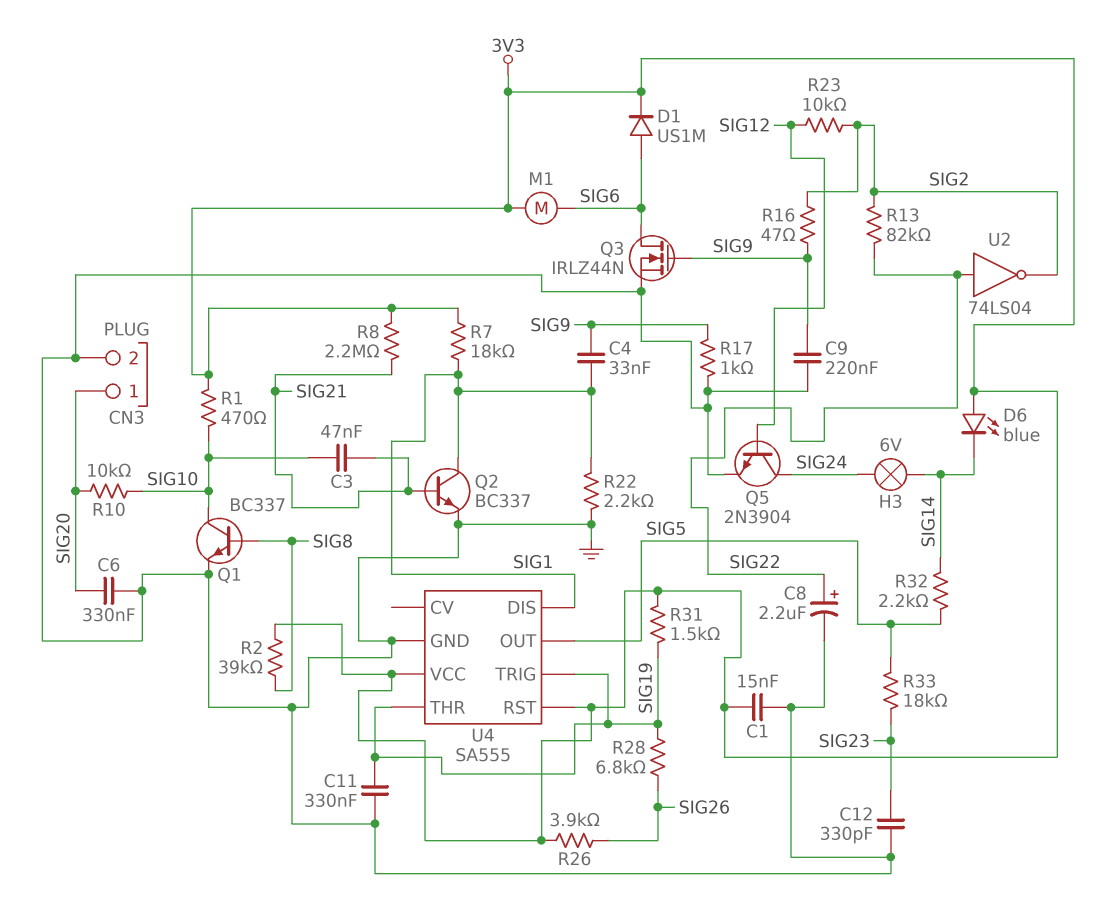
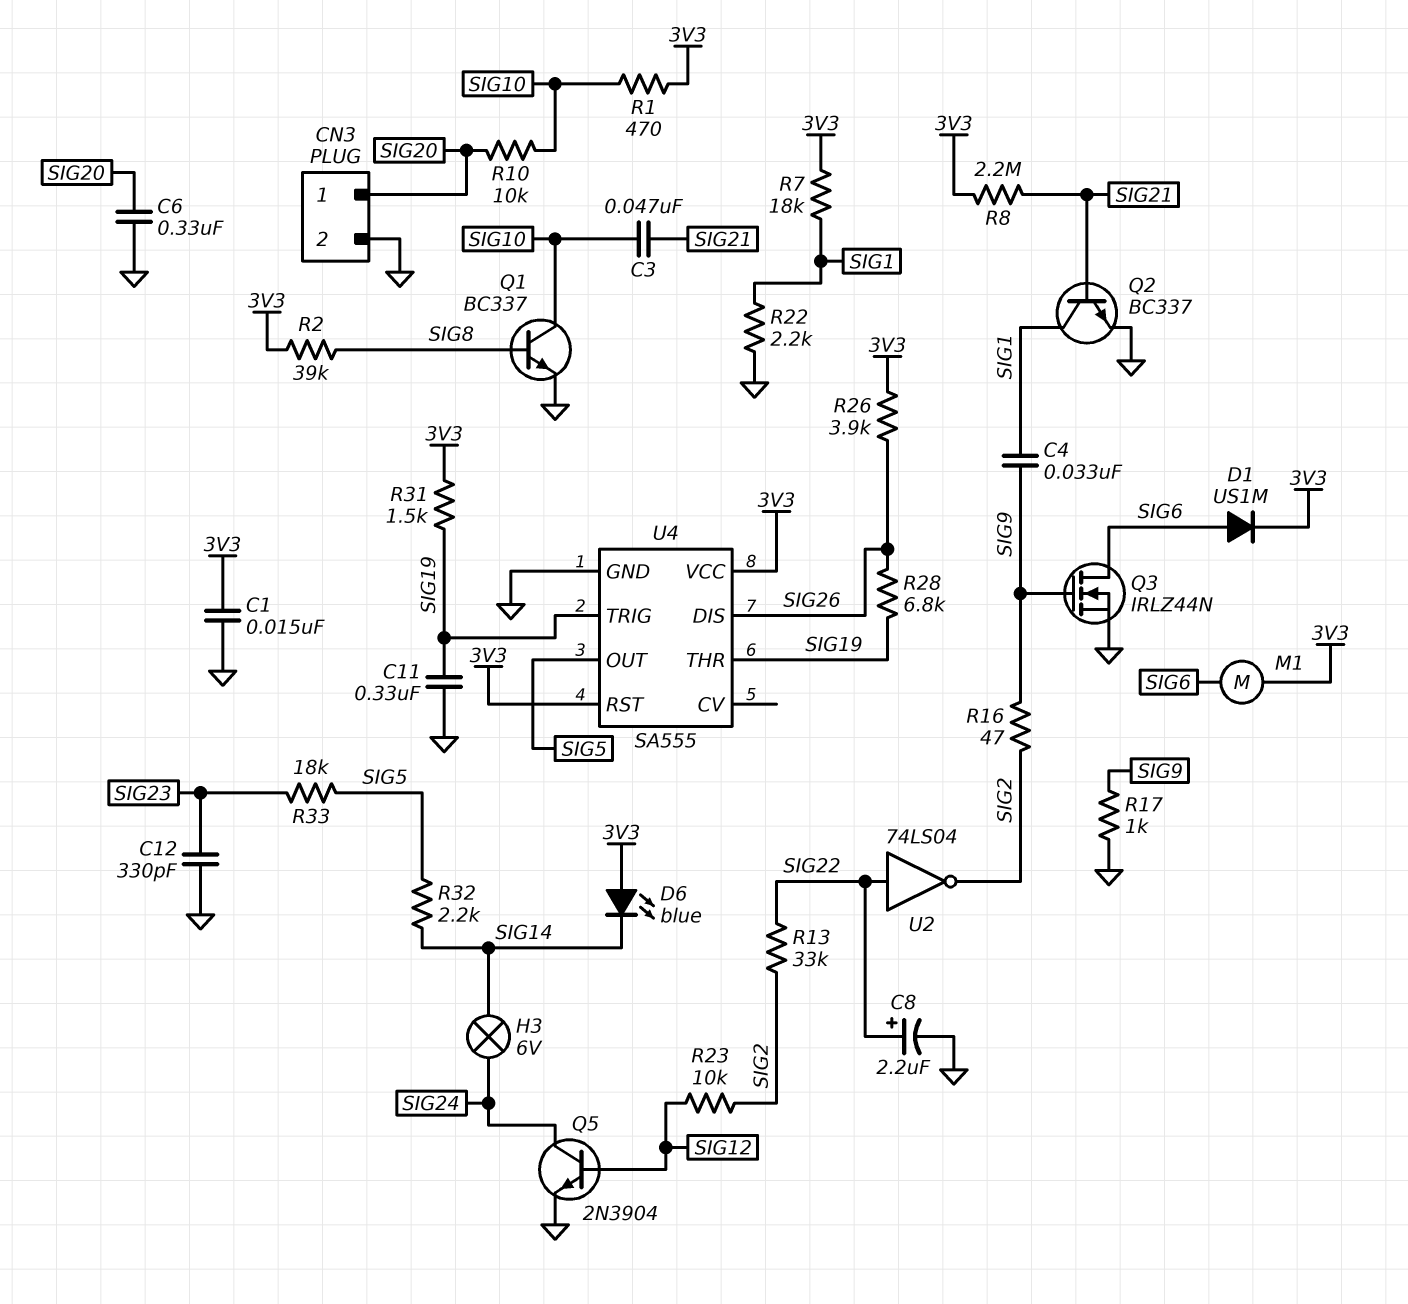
C9: 220nF (GND, SIG9) -> none
R13: 82k (SIG2, SIG22) -> 33k (SIG2, SIG22)
U4 pin DIS: SIG1 -> SIG26

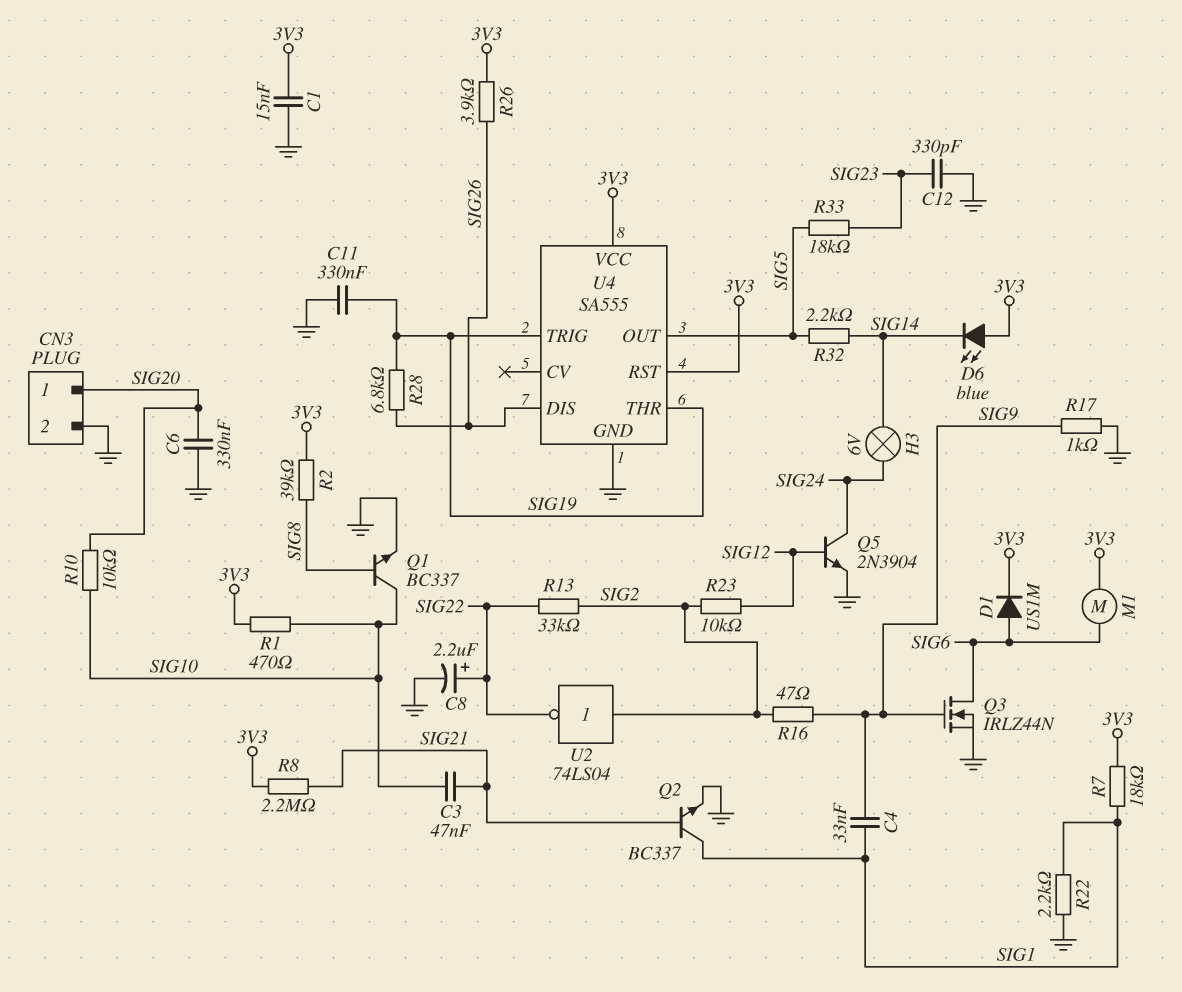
R31: 1.5k (3V3, SIG19) -> none
U2: NOT 74LS04 (in SIG22, out SIG2) -> NOT 74LS04 (in SIG2, out SIG22)

